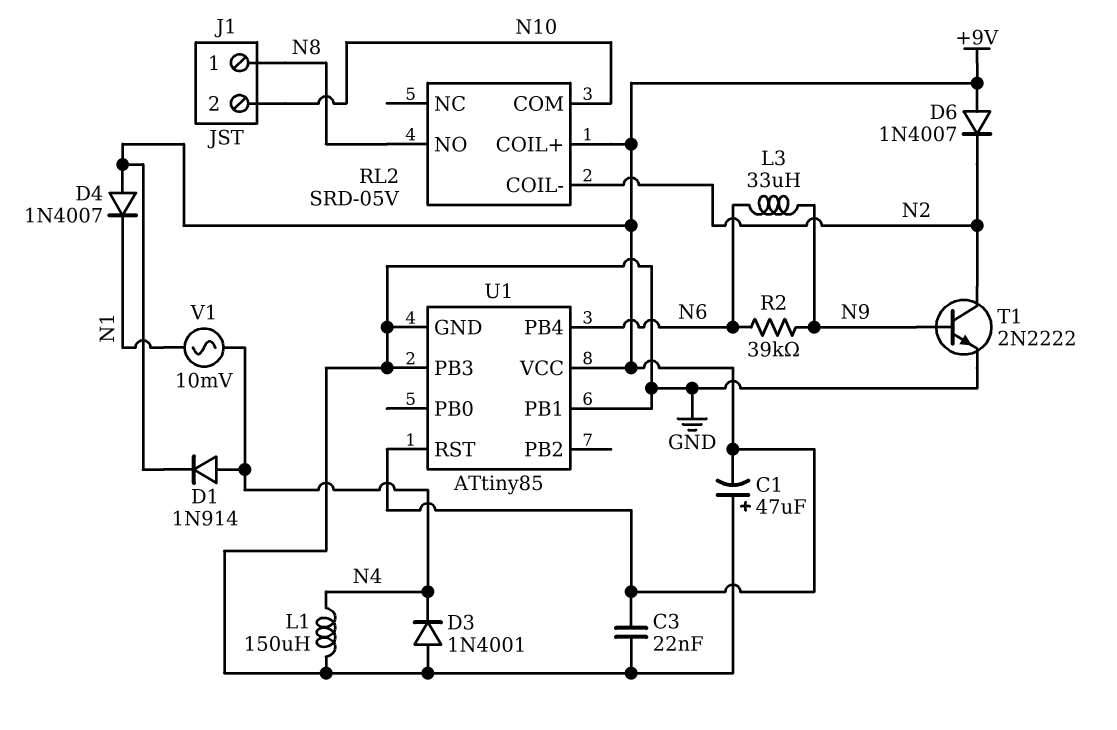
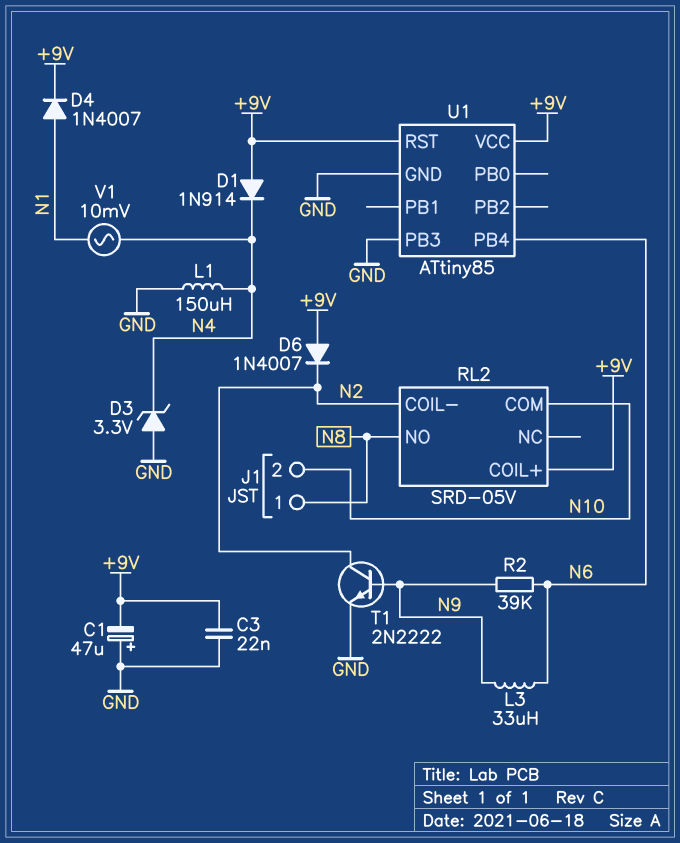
D1: diode 1N914 (A N4, K +9V) -> diode 1N914 (A +9V, K N4)
D3: diode 1N4001 (A GND, K N4) -> zener 3.3V (A GND, K N4)
D4: diode 1N4007 (A +9V, K N1) -> diode 1N4007 (A N1, K +9V)
U1 pin PB1: GND -> none

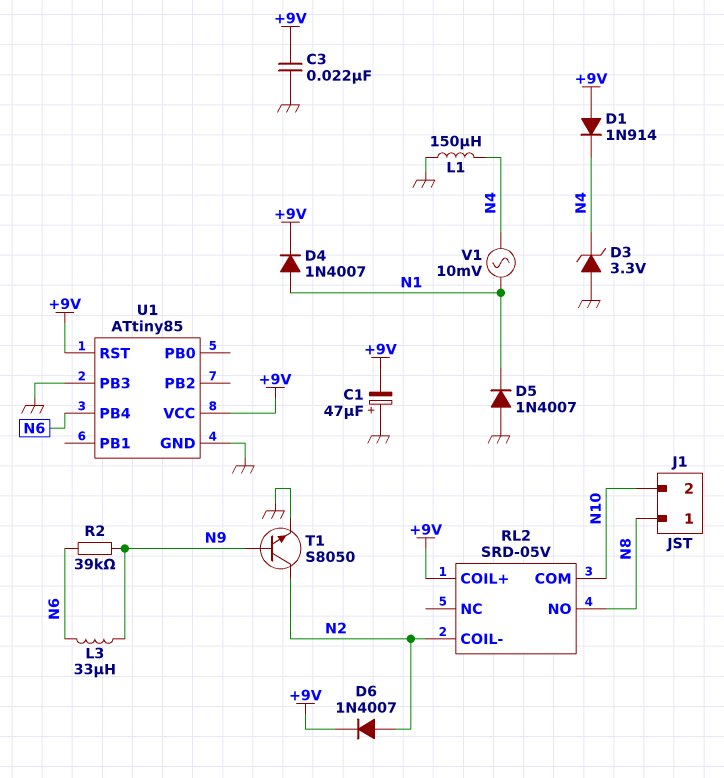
D5: none -> diode 1N4007 (A GND, K N1)
D6: diode 1N4007 (A +9V, K N2) -> diode 1N4007 (A N2, K +9V)
T1: NPN 2N2222 (B N9, C N2, E GND) -> NPN S8050 (B N9, C N2, E GND)

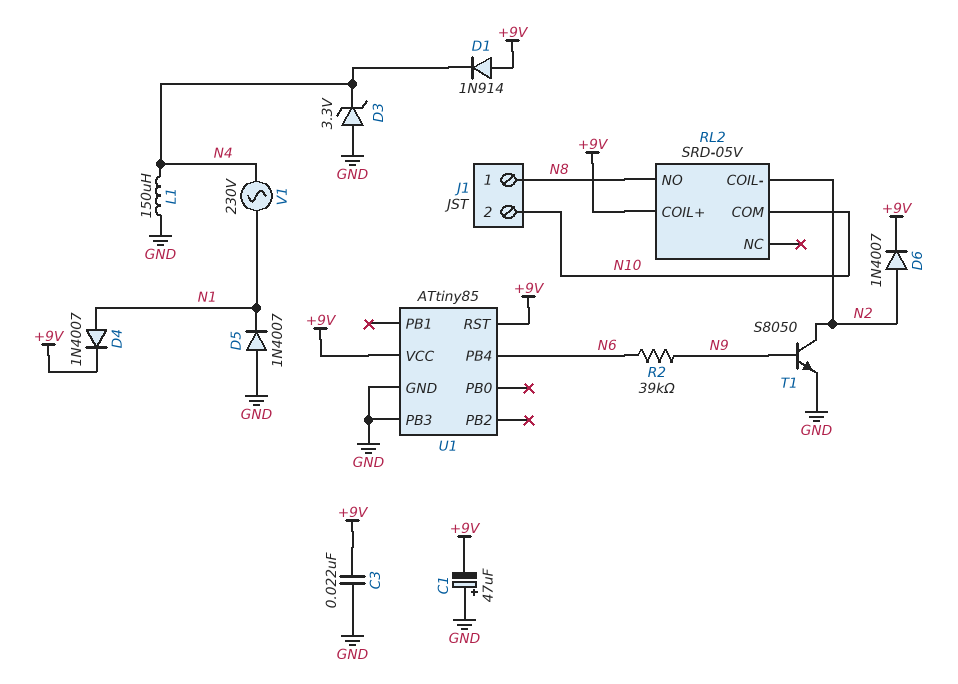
L3: 33uH (N6, N9) -> none
V1: AC 10mV (N1, N4) -> AC 230V (N1, N4)

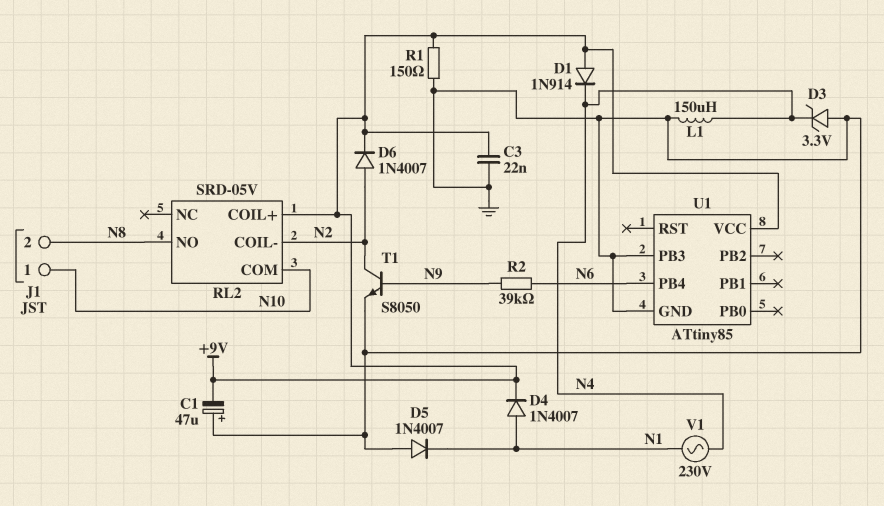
J1 pin 1: N8 -> N10
J1 pin 2: N10 -> N8
R1: none -> 150 (+9V, GND)
U1 pin RST: +9V -> none

